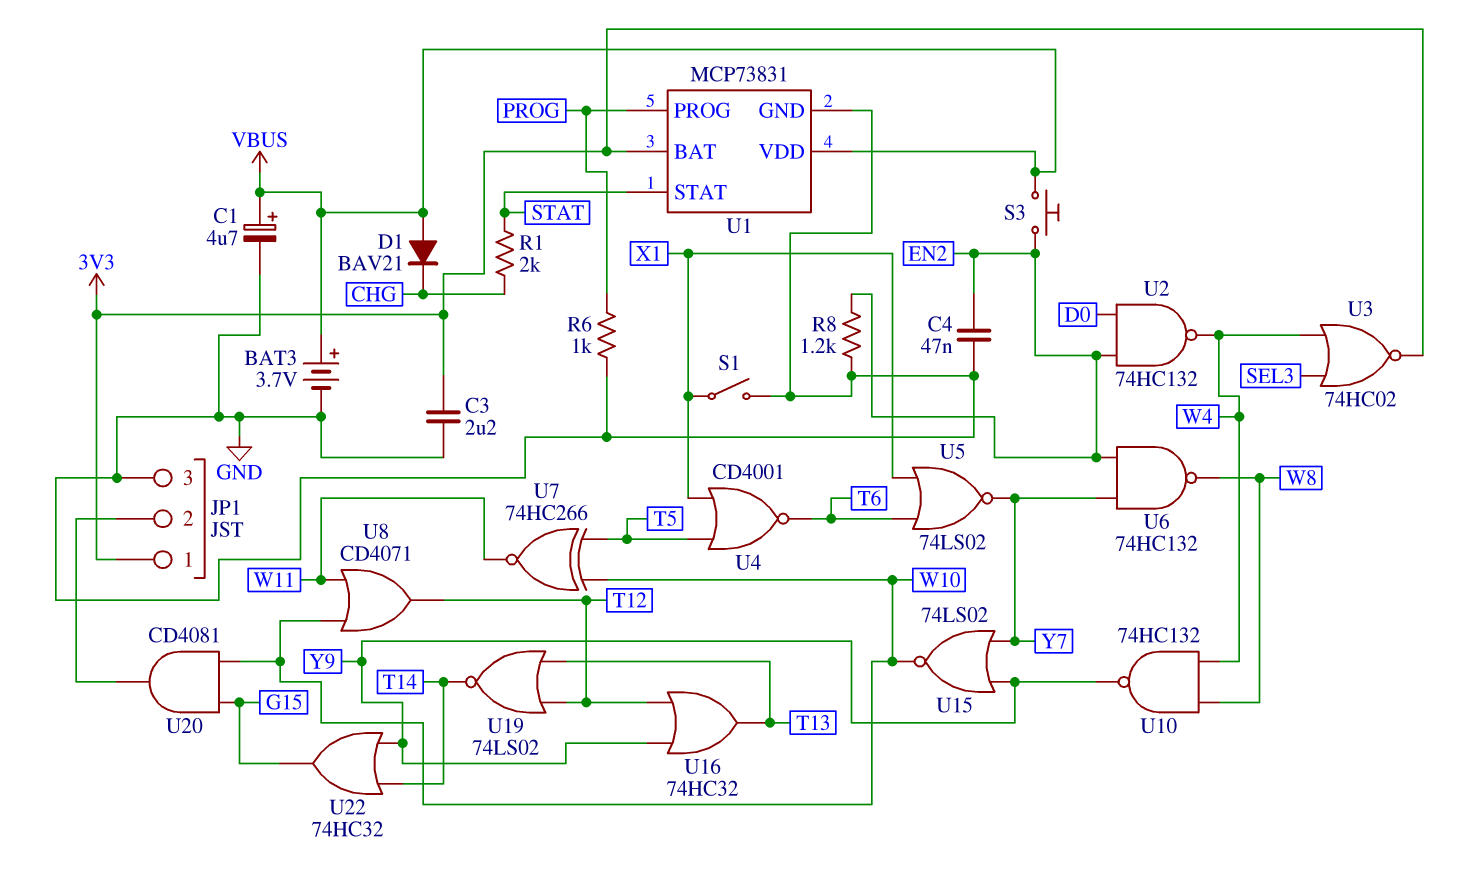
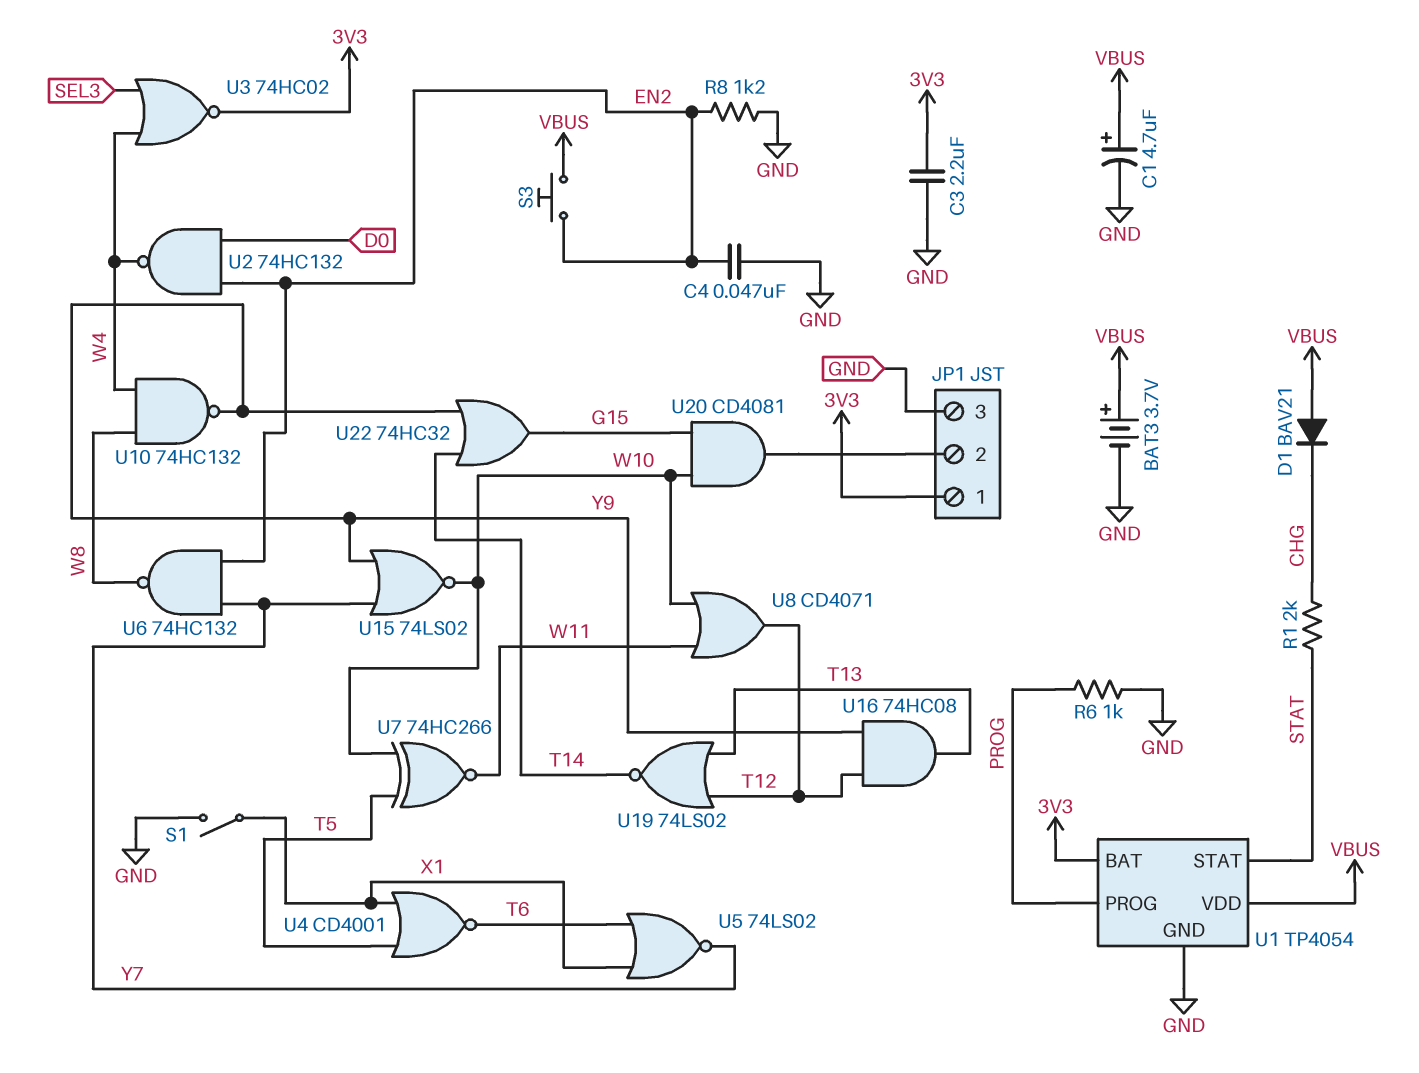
U1: MCP73831 -> TP4054
U16: OR 74HC32 (in T12, in Y9, out T13) -> AND 74HC08 (in T12, in Y9, out T13)

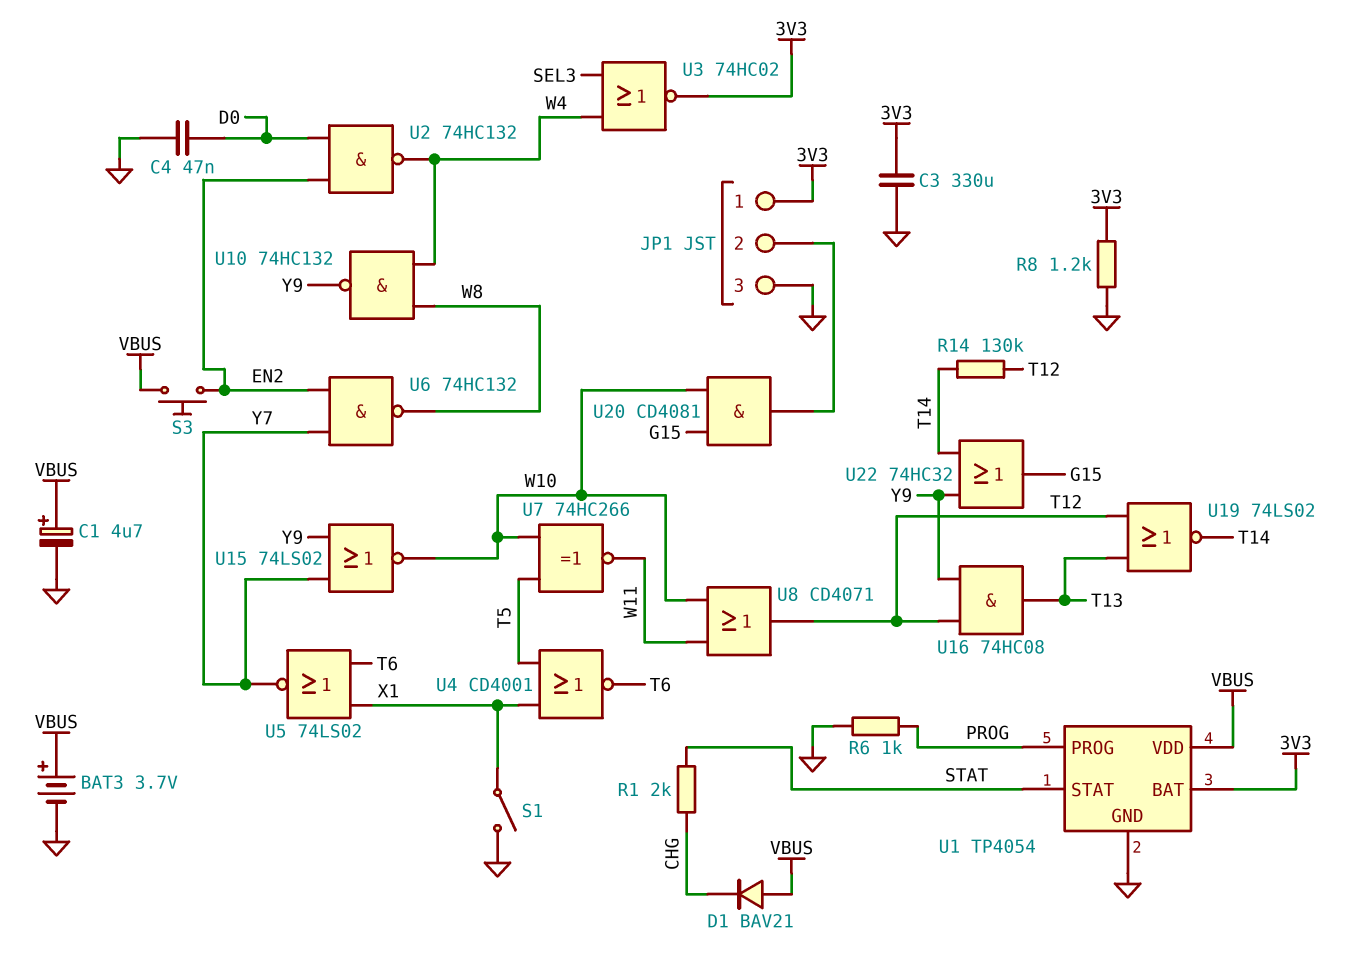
C3: 2.2uF (3V3, GND) -> 330uF (3V3, GND)
C4: 47nF (EN2, GND) -> 47nF (D0, GND)
R8: 1.2k (EN2, GND) -> 1.2k (3V3, GND)
R14: none -> 130k (T12, T14)

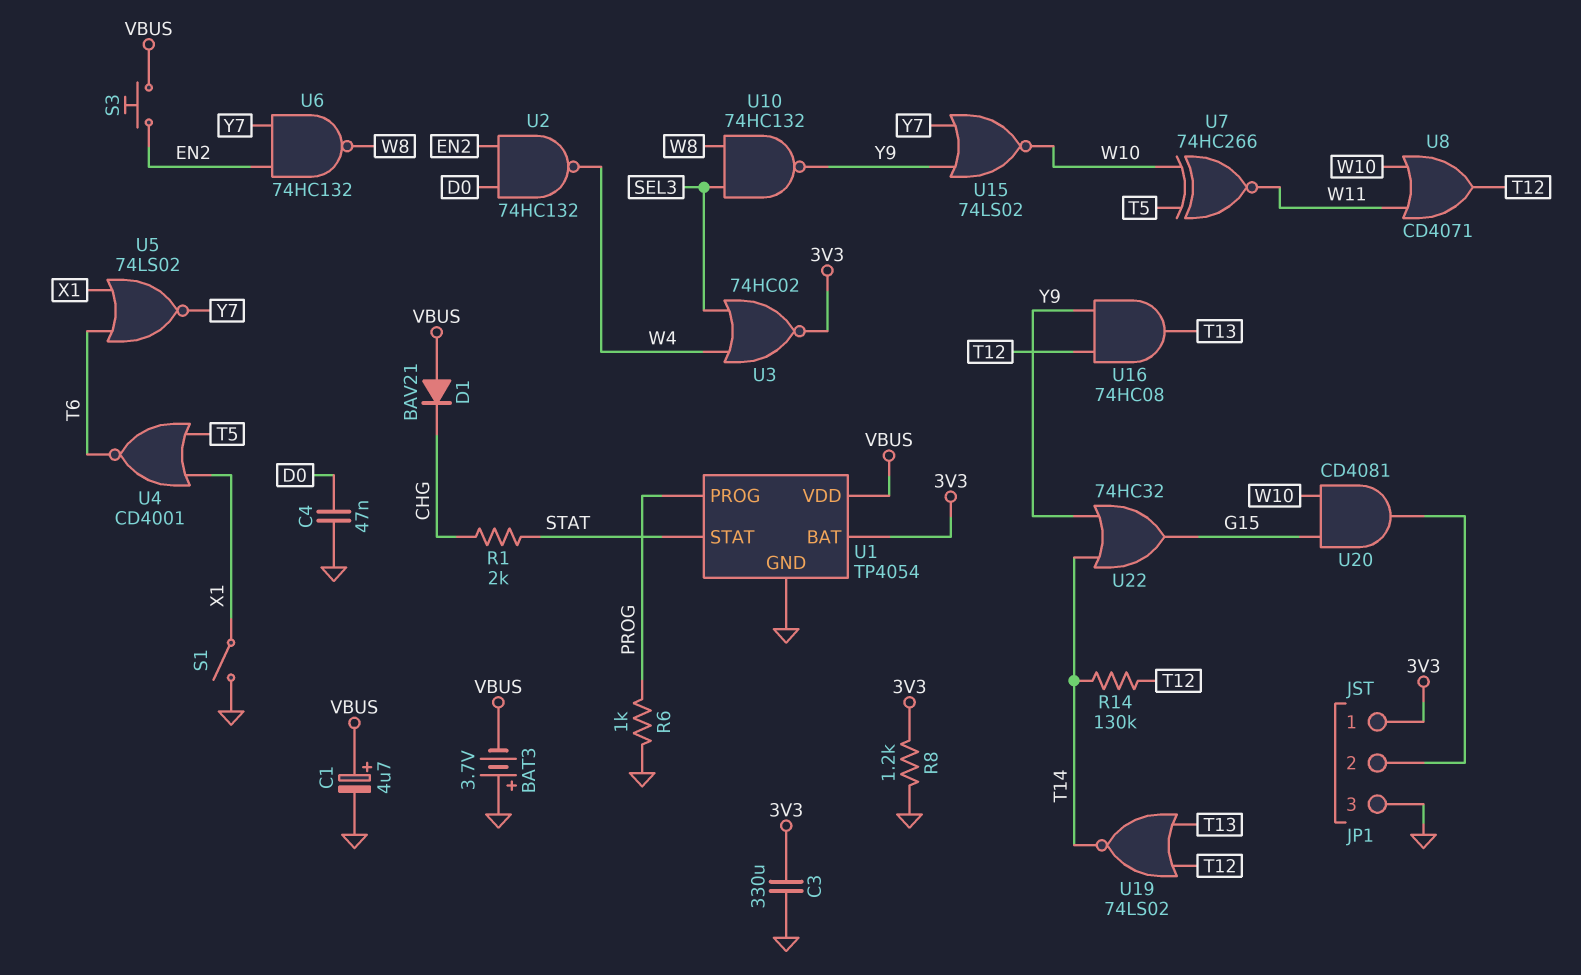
BAT3: 3.7V (plus VBUS, minus GND) -> 3.7V (plus GND, minus VBUS)
U10: NAND 74HC132 (in W4, in W8, out Y9) -> NAND 74HC132 (in SEL3, in W8, out Y9)

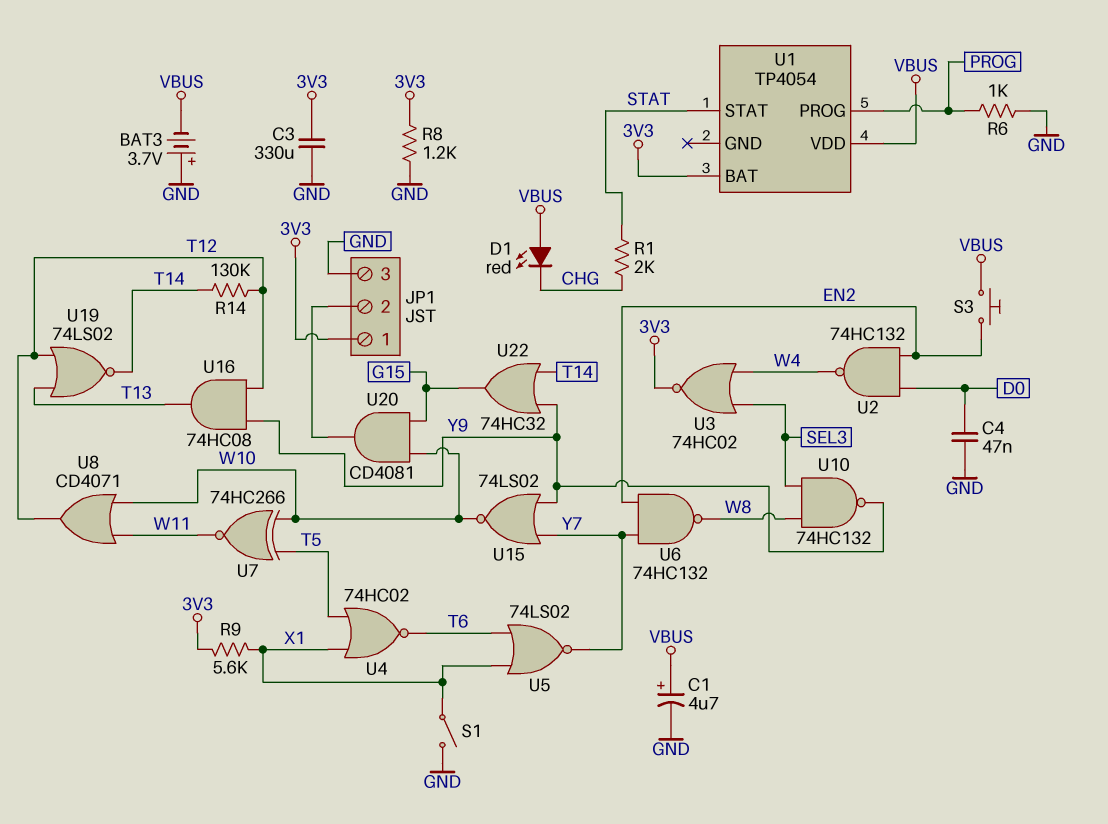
D1: diode BAV21 (A VBUS, K CHG) -> LED red (A VBUS, K CHG)
R9: none -> 5.6k (3V3, X1)
U1 pin GND: GND -> none
U4: NOR CD4001 (in T5, in X1, out T6) -> NOR 74HC02 (in T5, in X1, out T6)

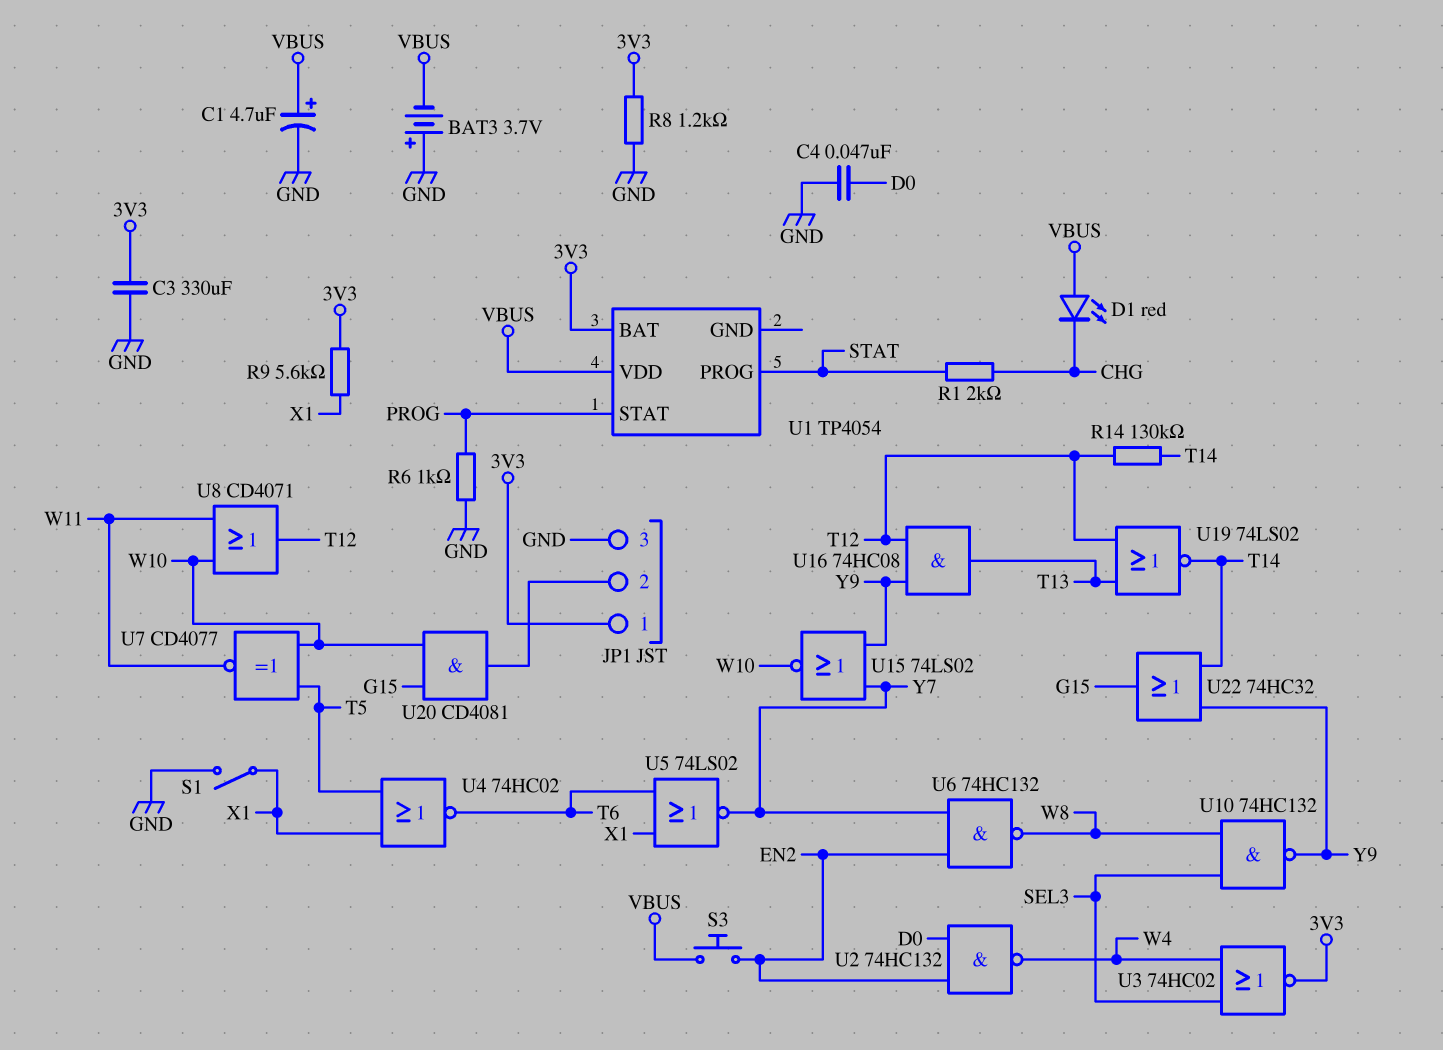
U1 pin PROG: PROG -> STAT
U1 pin STAT: STAT -> PROG
U7: XNOR 74HC266 (in T5, in W10, out W11) -> XNOR CD4077 (in T5, in W10, out W11)

